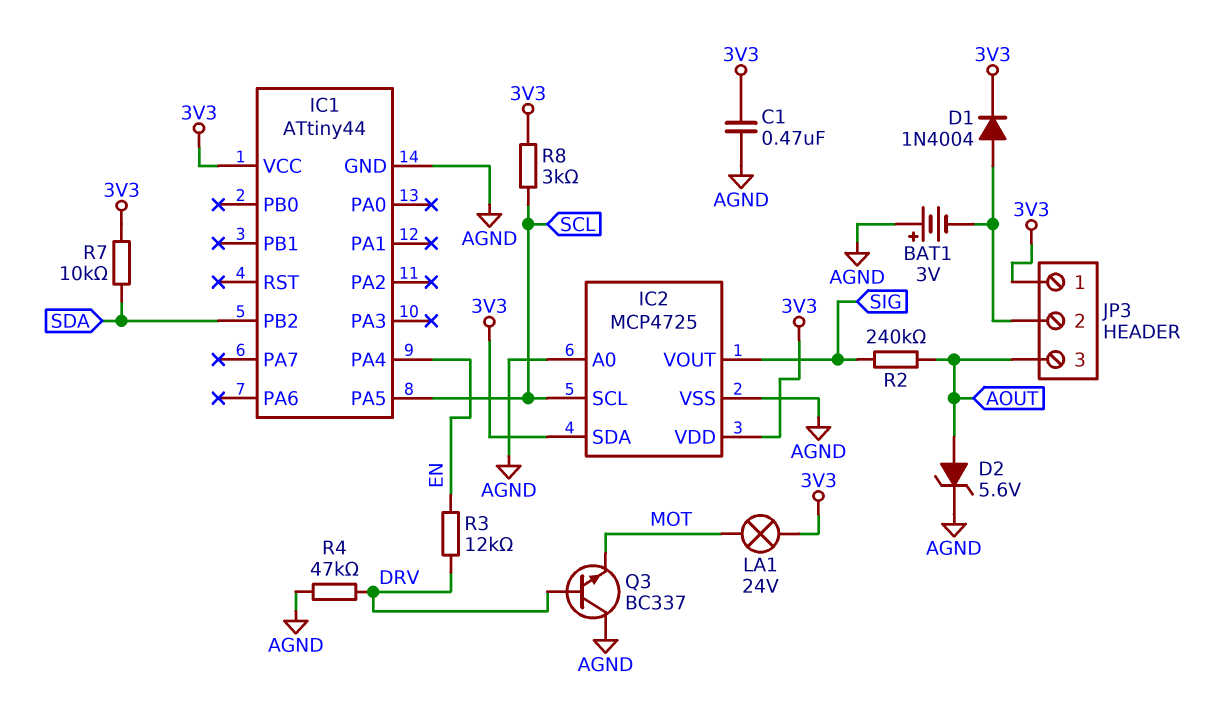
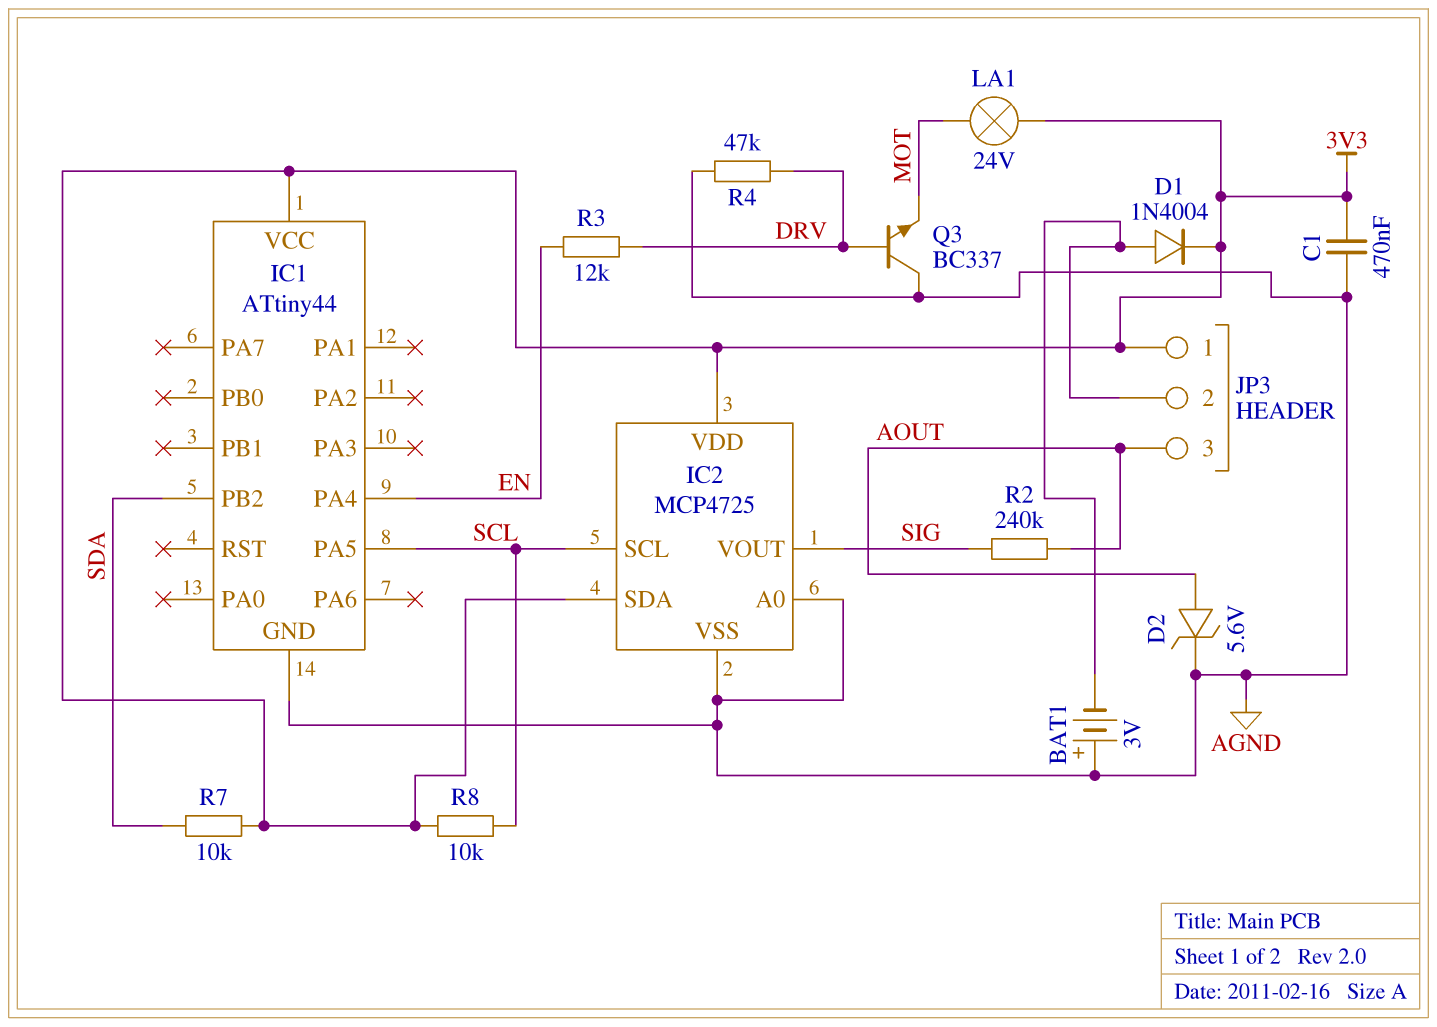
R8: 3k (3V3, SCL) -> 10k (3V3, SCL)

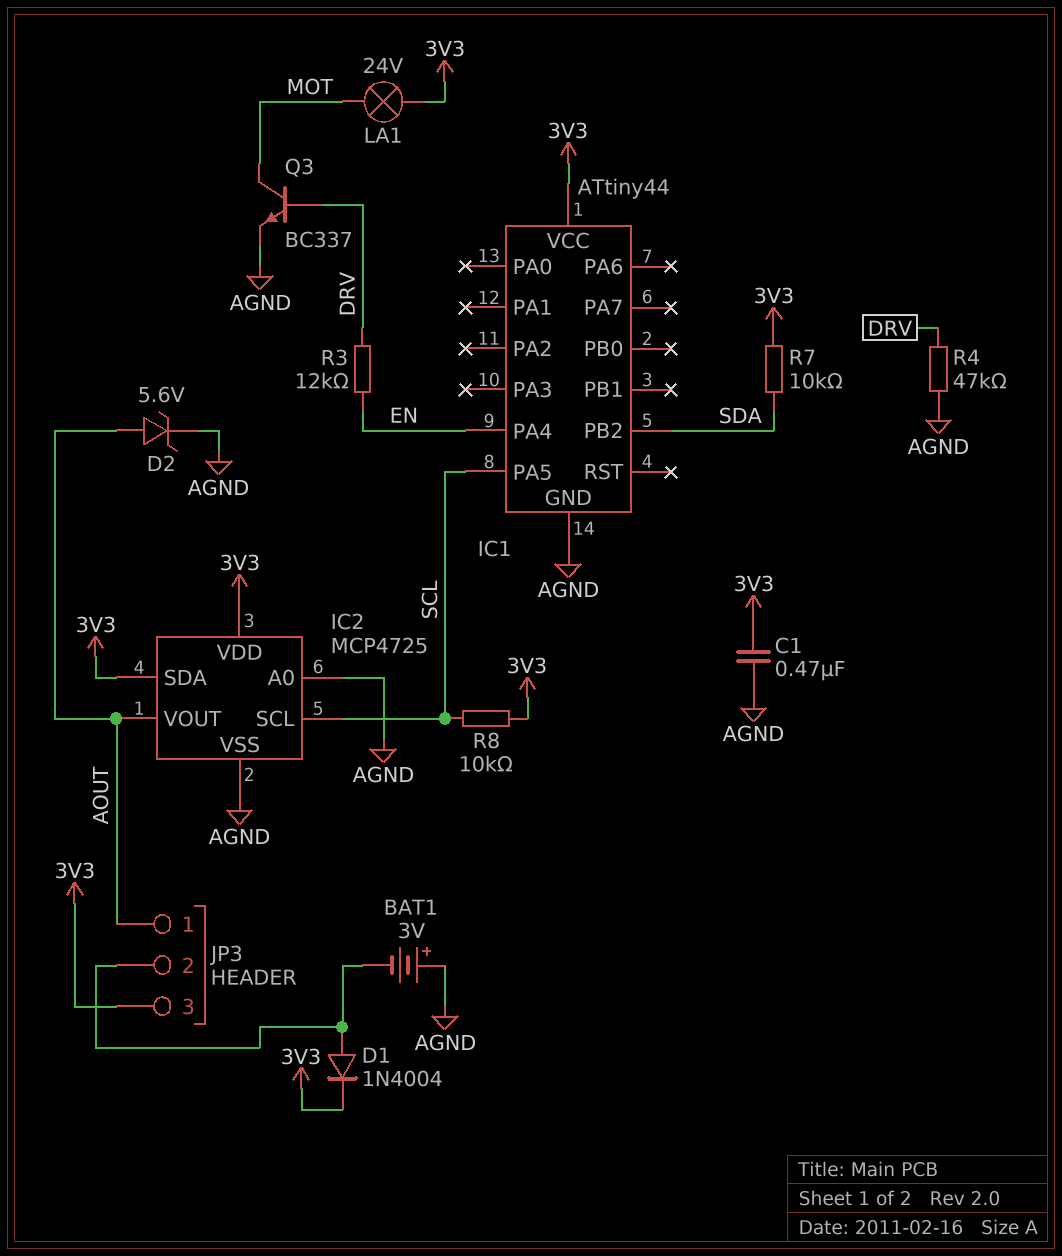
IC2 pin VOUT: SIG -> AOUT
JP3 pin 1: 3V3 -> AOUT
JP3 pin 3: AOUT -> 3V3
Q3: NPN BC337 (B DRV, C AGND, E MOT) -> NPN BC337 (B DRV, C MOT, E AGND)
R2: 240k (AOUT, SIG) -> none

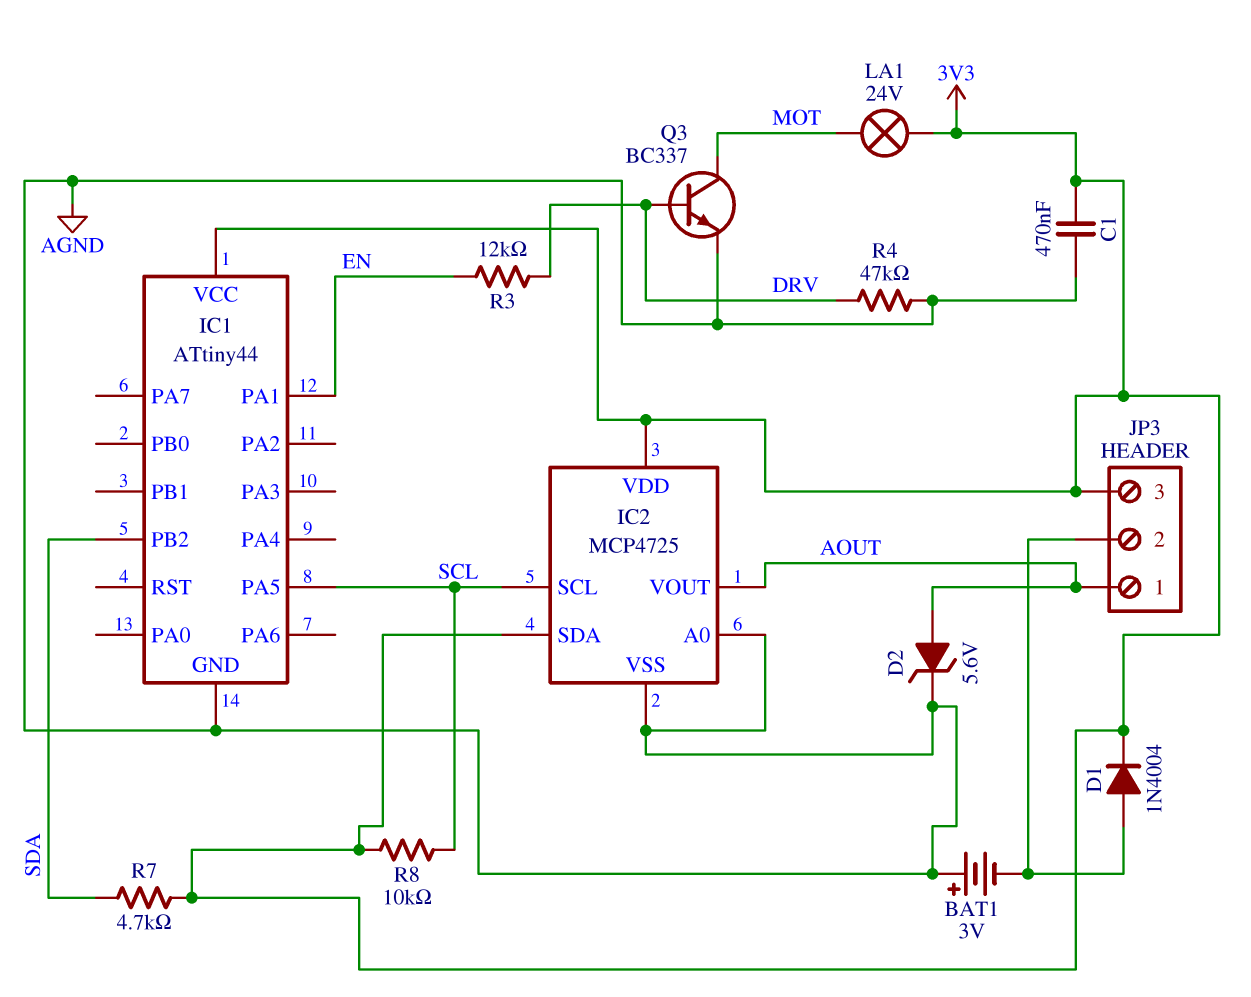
IC1 pin PA1: none -> EN
IC1 pin PA4: EN -> none
R7: 10k (3V3, SDA) -> 4.7k (3V3, SDA)

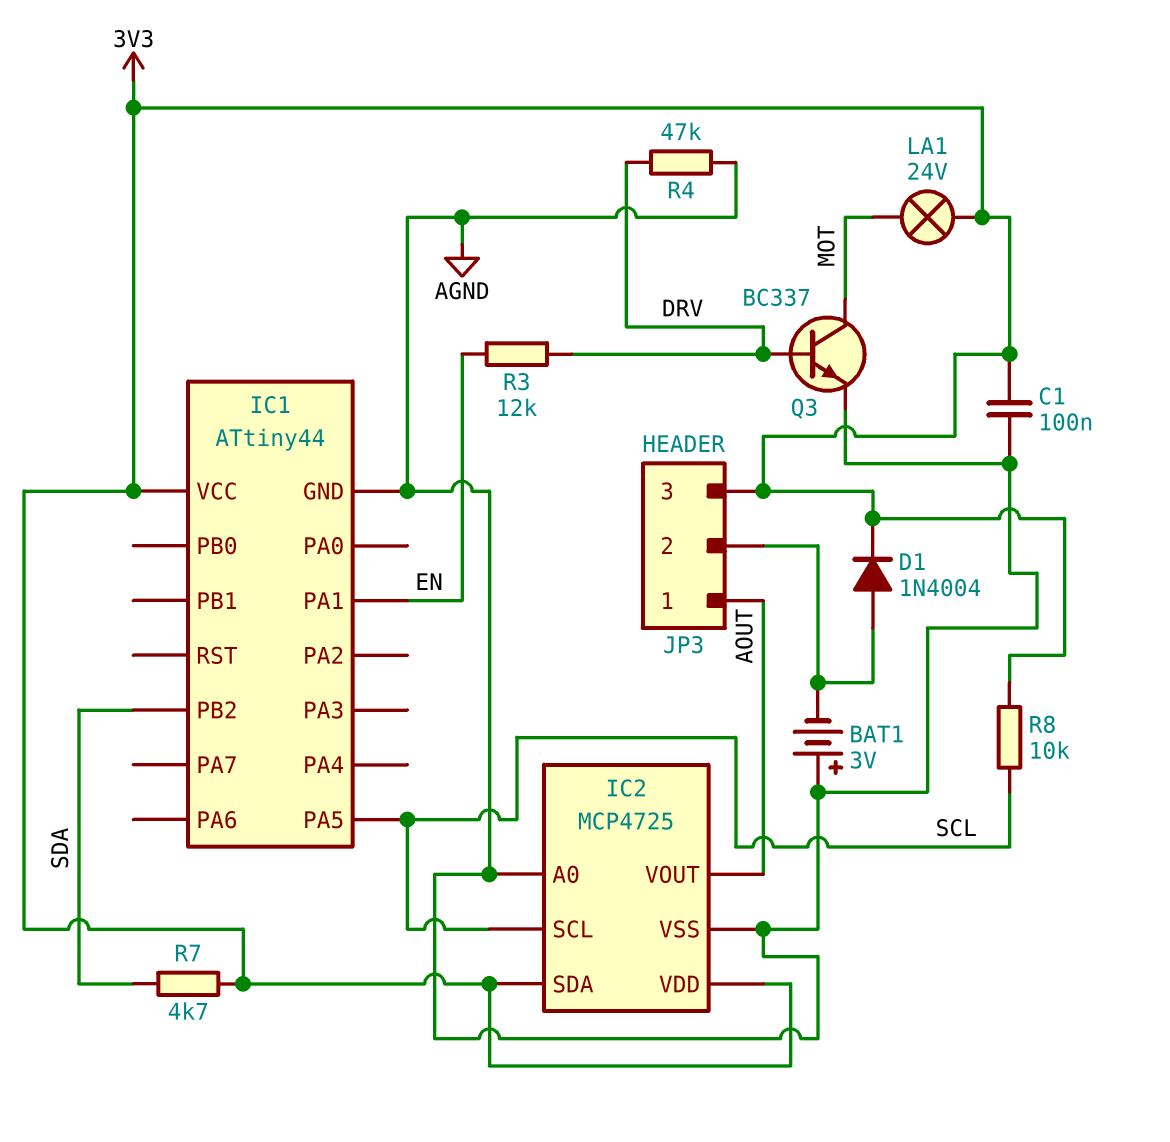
C1: 470nF (3V3, AGND) -> 100nF (3V3, AGND)
D2: zener 5.6V (A AOUT, K AGND) -> none

